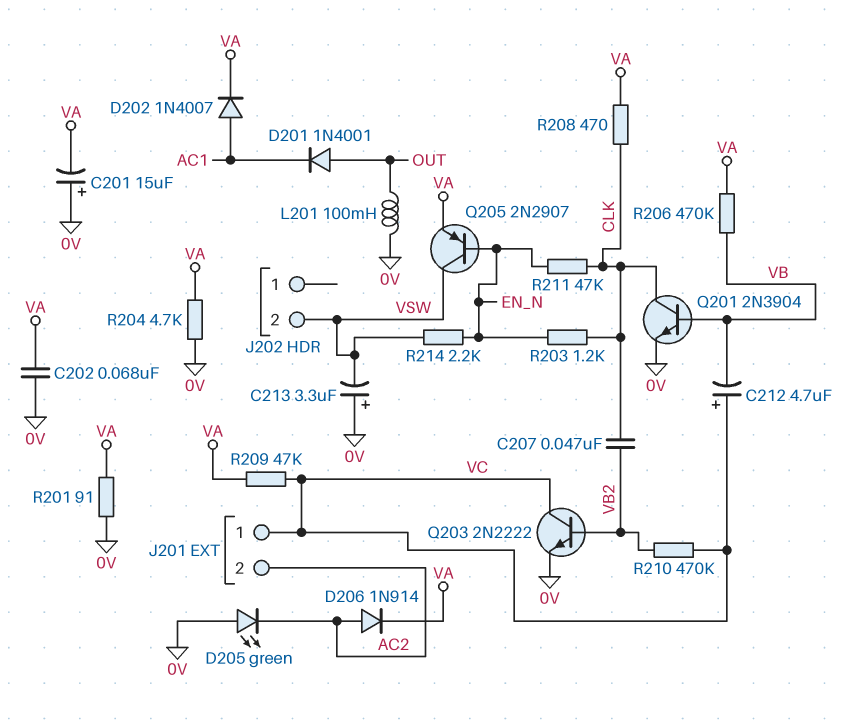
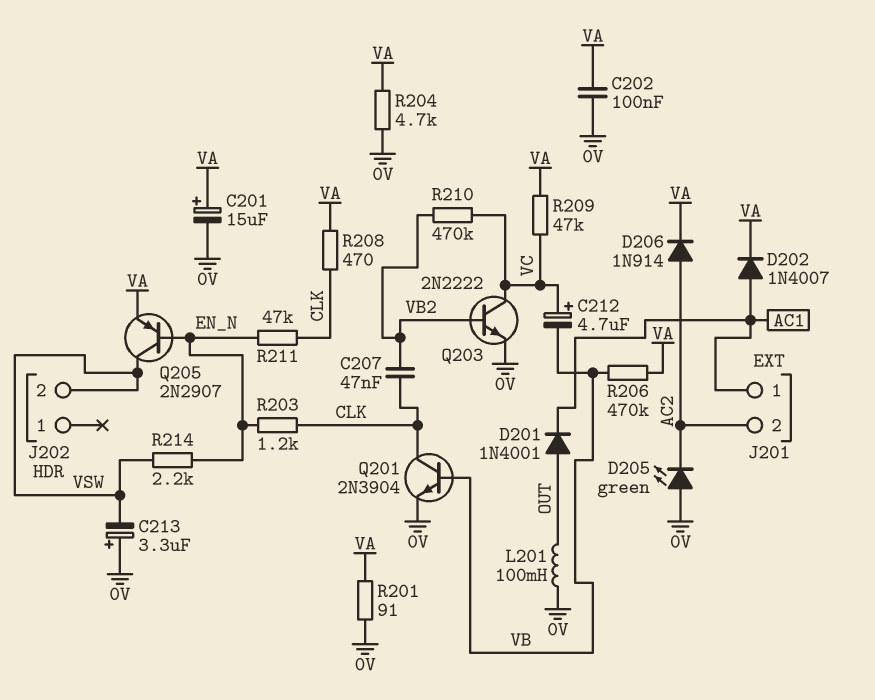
C201: 15uF (plus 0V, minus VA) -> 15uF (plus VA, minus 0V)
C202: 68nF (0V, VA) -> 100nF (0V, VA)
J201 pin 1: VC -> AC1

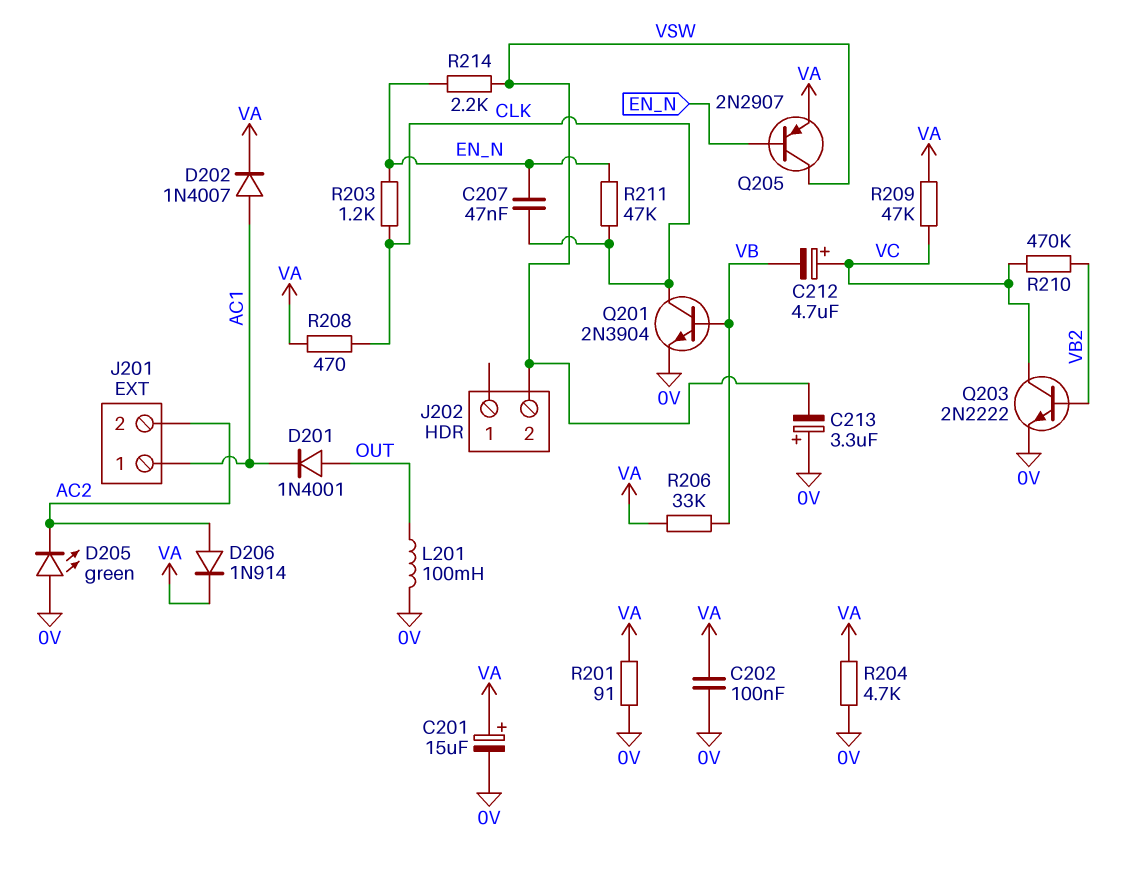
C207: 47nF (CLK, VB2) -> 47nF (CLK, EN_N)
R206: 470k (VA, VB) -> 33k (VA, VB)

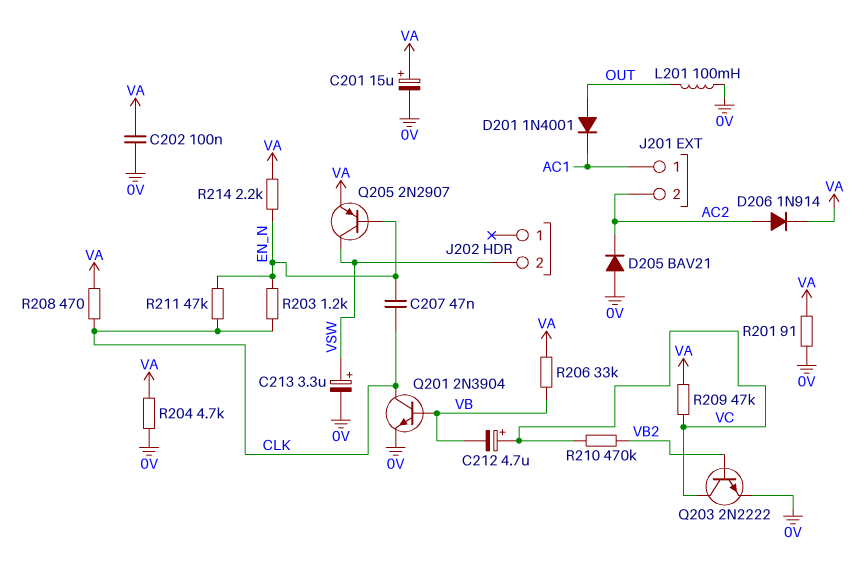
C213: 3.3uF (plus 0V, minus VSW) -> 3.3uF (plus VSW, minus 0V)
D202: diode 1N4007 (A AC1, K VA) -> none
D205: LED green (A 0V, K AC2) -> diode BAV21 (A 0V, K AC2)
R214: 2.2k (EN_N, VSW) -> 2.2k (EN_N, VA)

